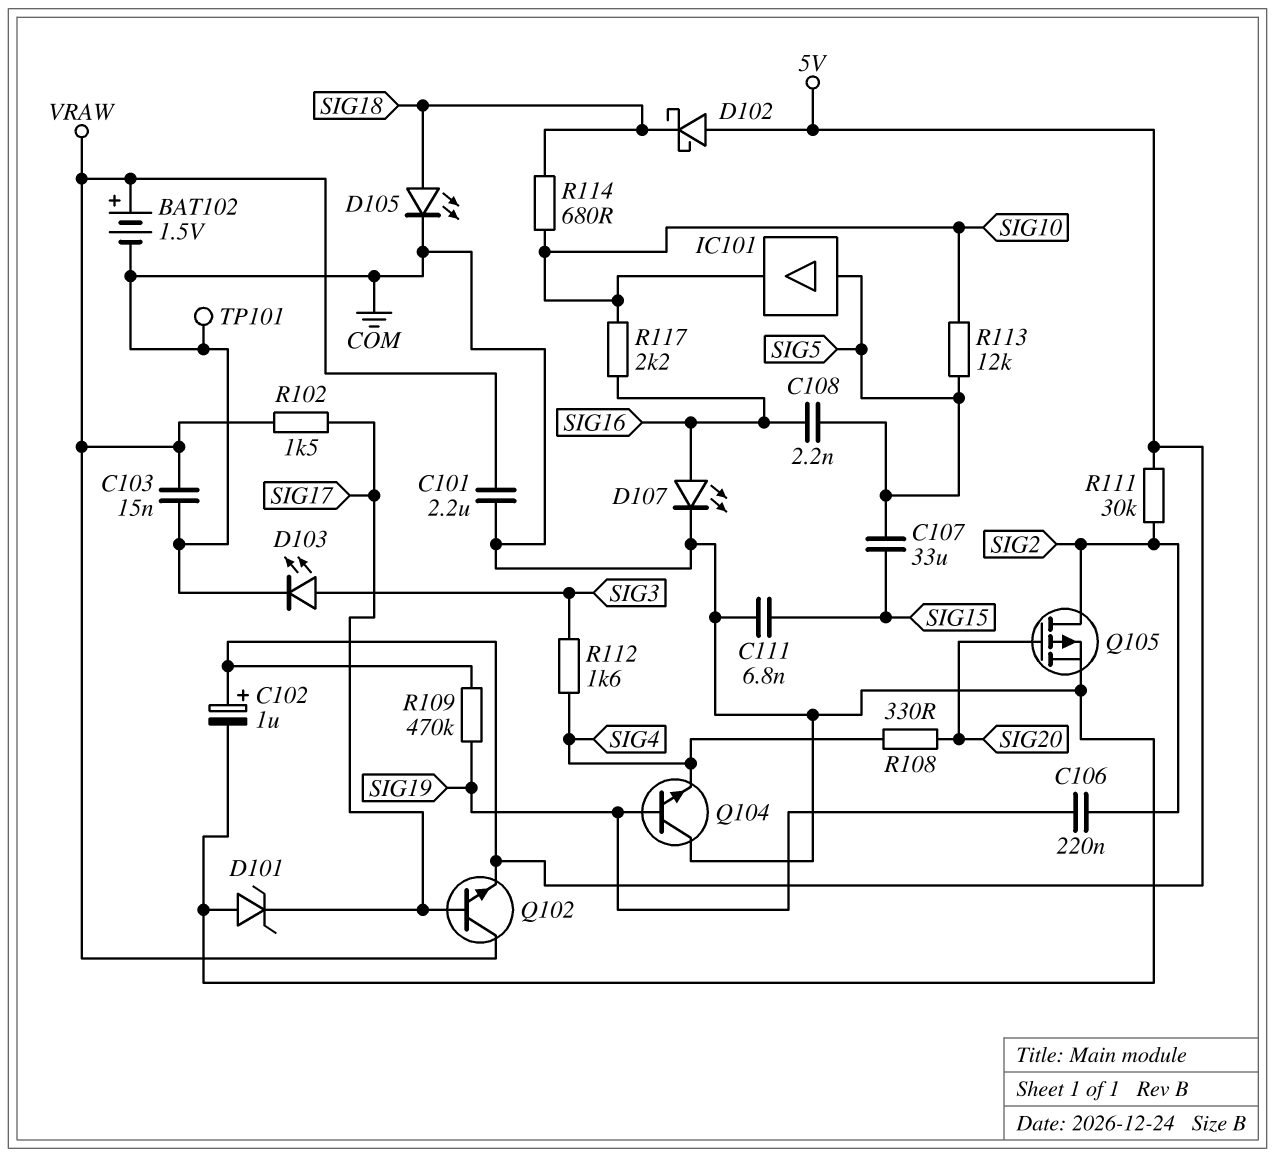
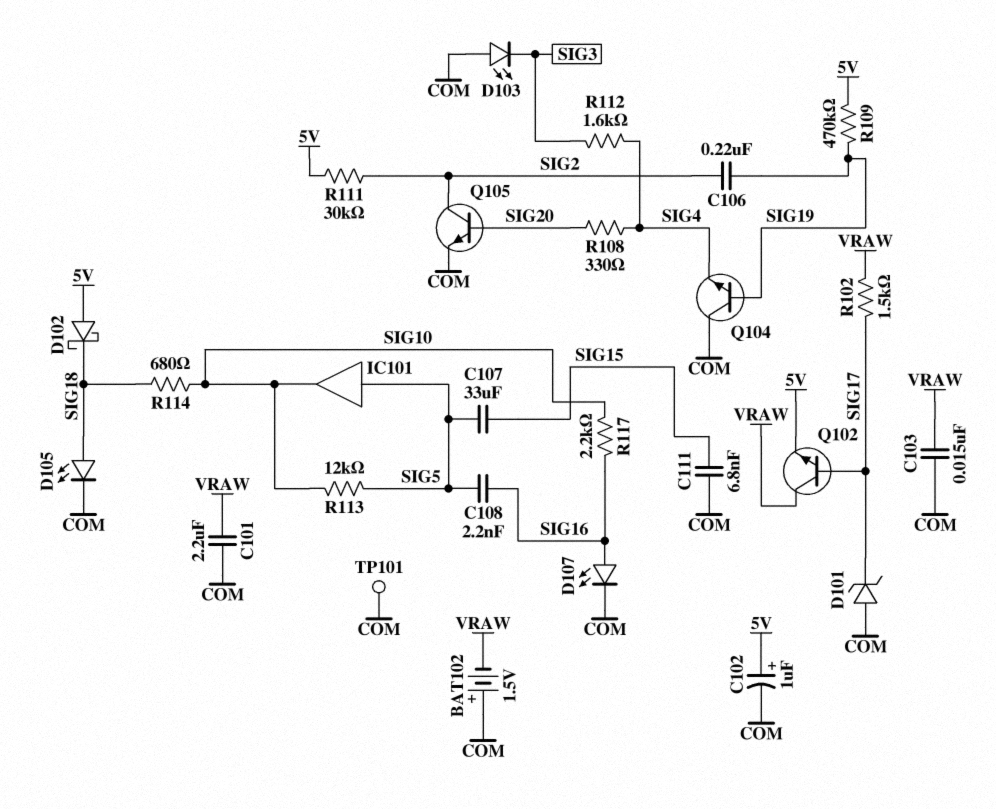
BAT102: 1.5V (plus VRAW, minus COM) -> 1.5V (plus COM, minus VRAW)
D103: LED (A SIG3, K COM) -> LED (A COM, K SIG3)
Q105: PMOS (G SIG20, D SIG2, S COM) -> NPN (B SIG20, C SIG2, E COM)

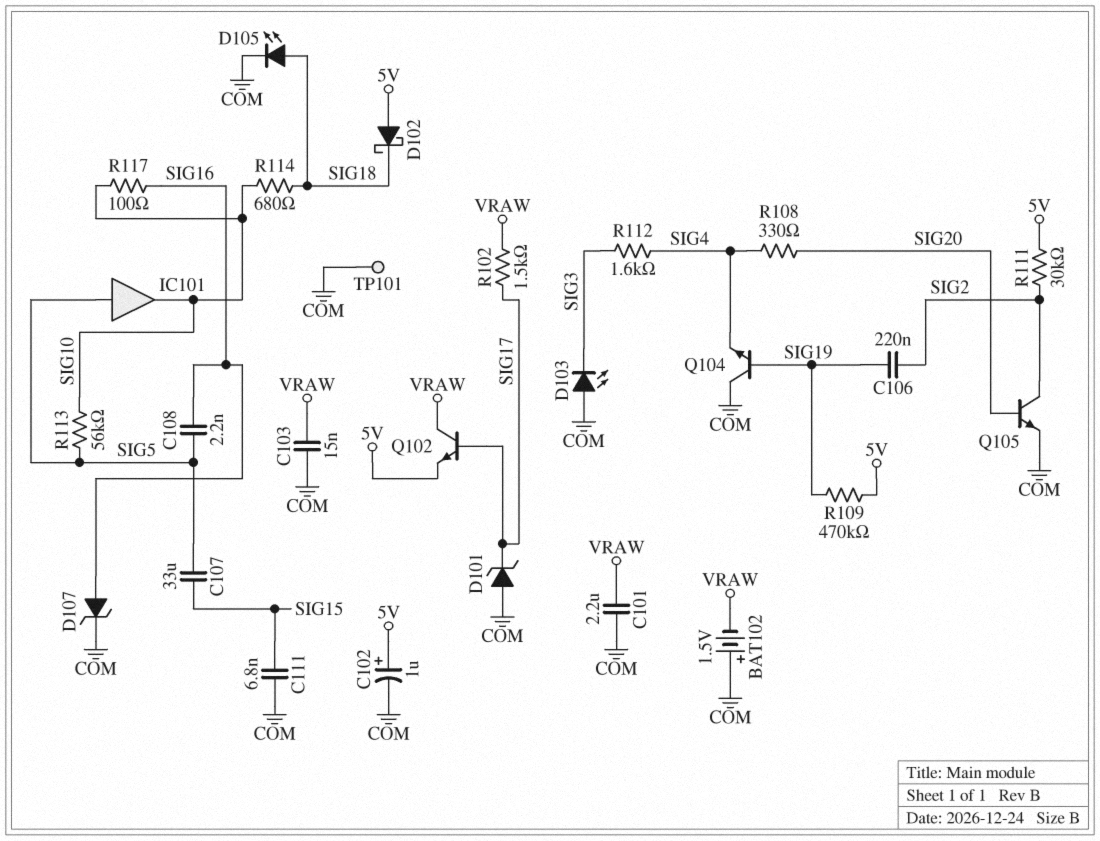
D107: LED (A SIG16, K COM) -> zener (A SIG16, K COM)
R113: 12k (SIG5, SIG10) -> 56k (SIG5, SIG10)
R117: 2.2k (SIG10, SIG16) -> 100 (SIG10, SIG16)

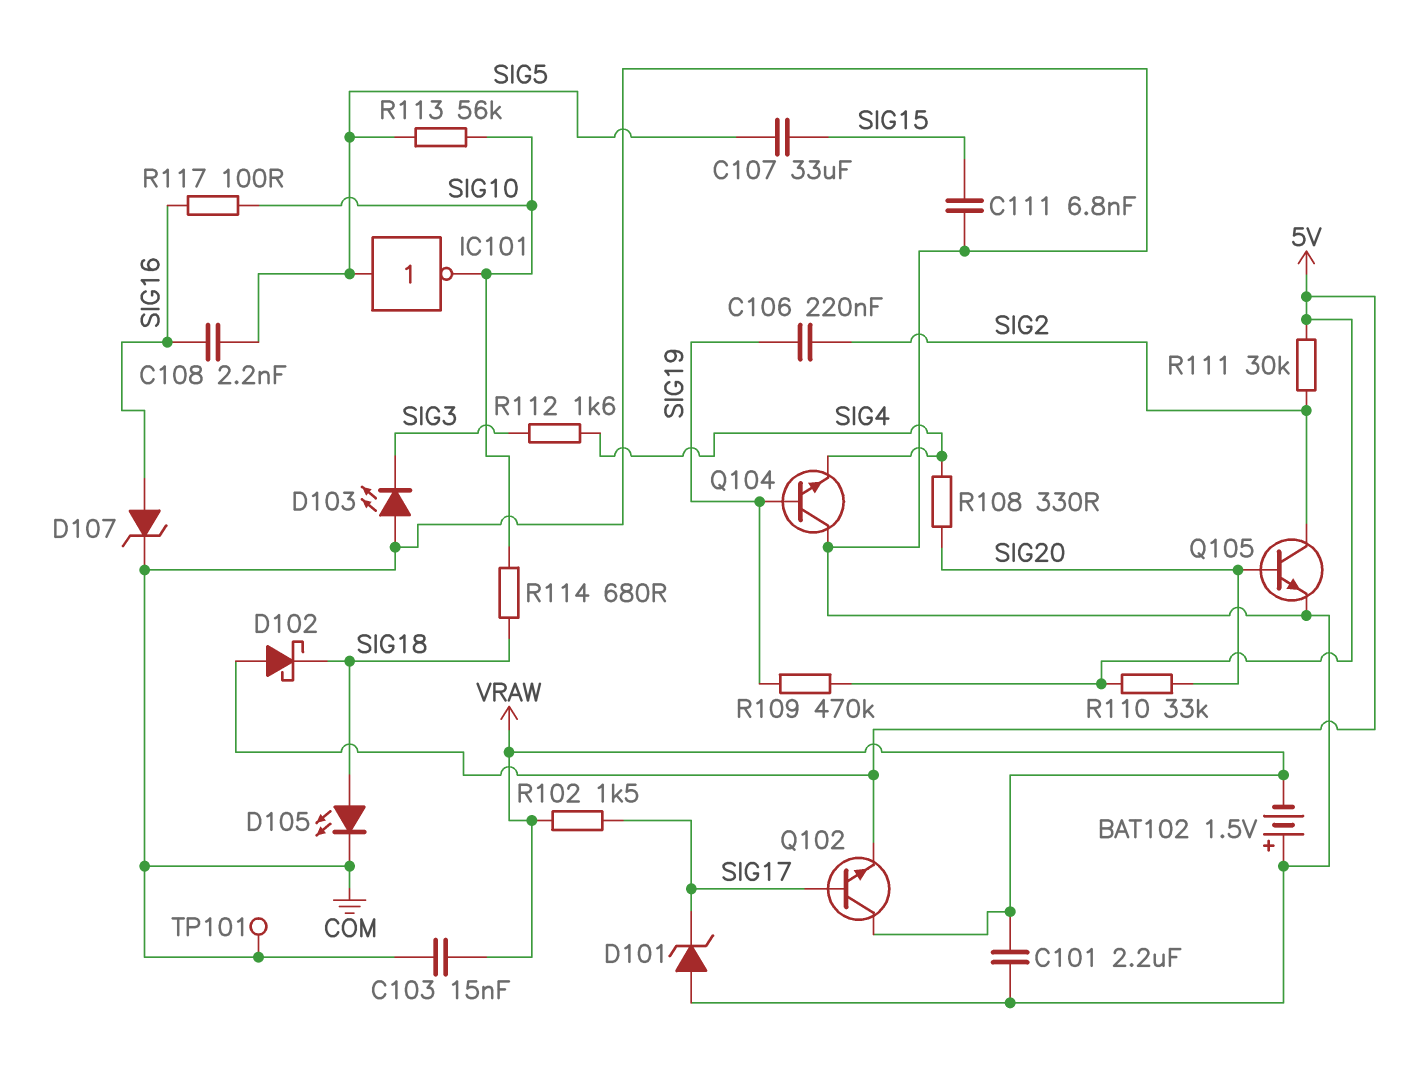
C102: 1uF (plus 5V, minus COM) -> none
IC101: buffer (in SIG5, out SIG10) -> NOT (in SIG5, out SIG10)
R110: none -> 33k (5V, SIG20)

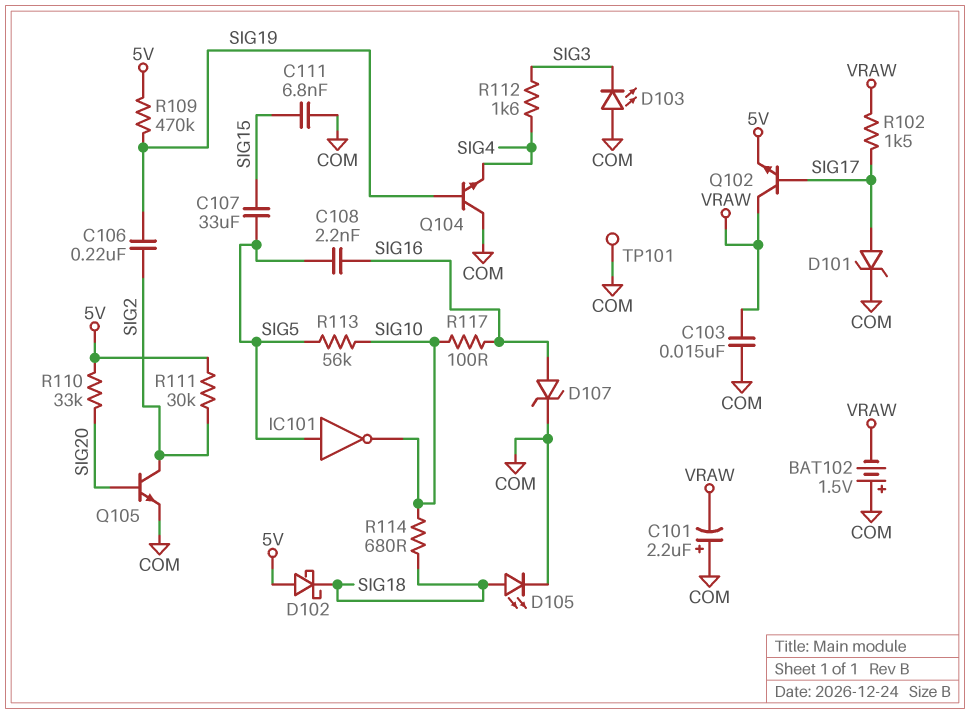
C101: 2.2uF (COM, VRAW) -> 2.2uF (plus COM, minus VRAW)
D101: zener (A COM, K SIG17) -> zener (A SIG17, K COM)
R108: 330 (SIG4, SIG20) -> none

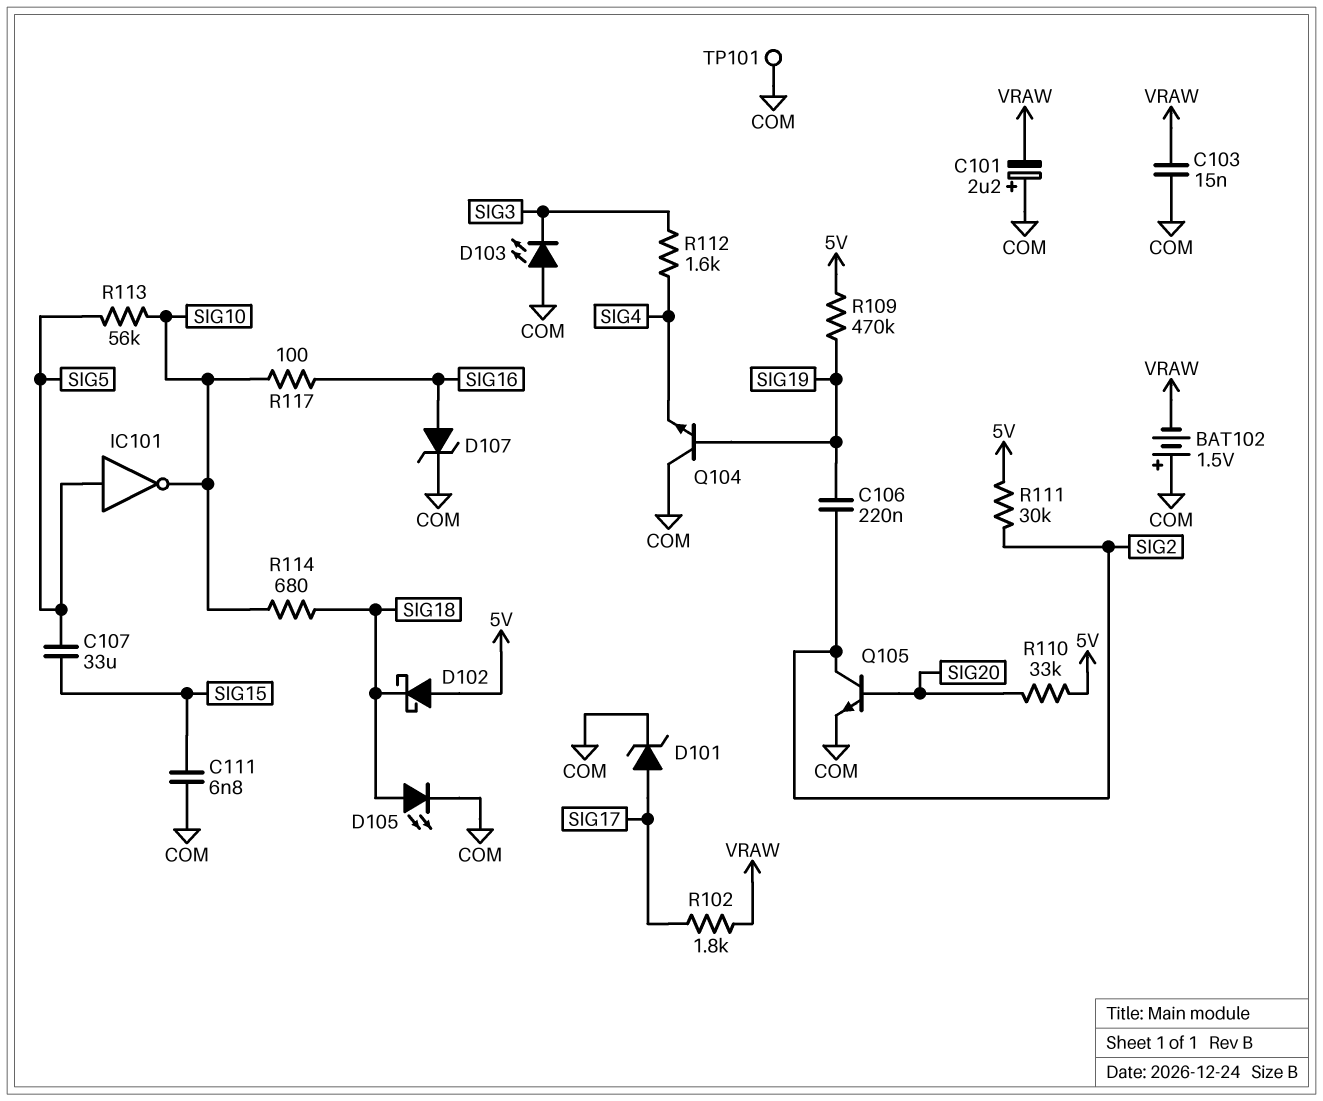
C108: 2.2nF (SIG5, SIG16) -> none
Q102: NPN (B SIG17, C VRAW, E 5V) -> none
R102: 1.5k (SIG17, VRAW) -> 1.8k (SIG17, VRAW)

